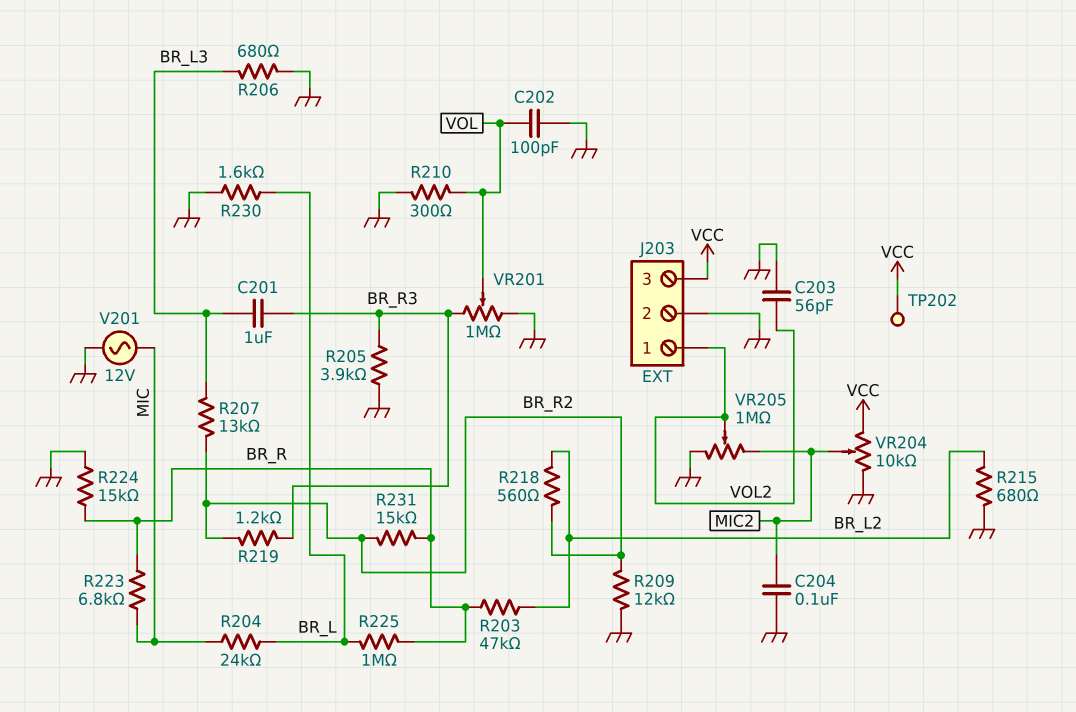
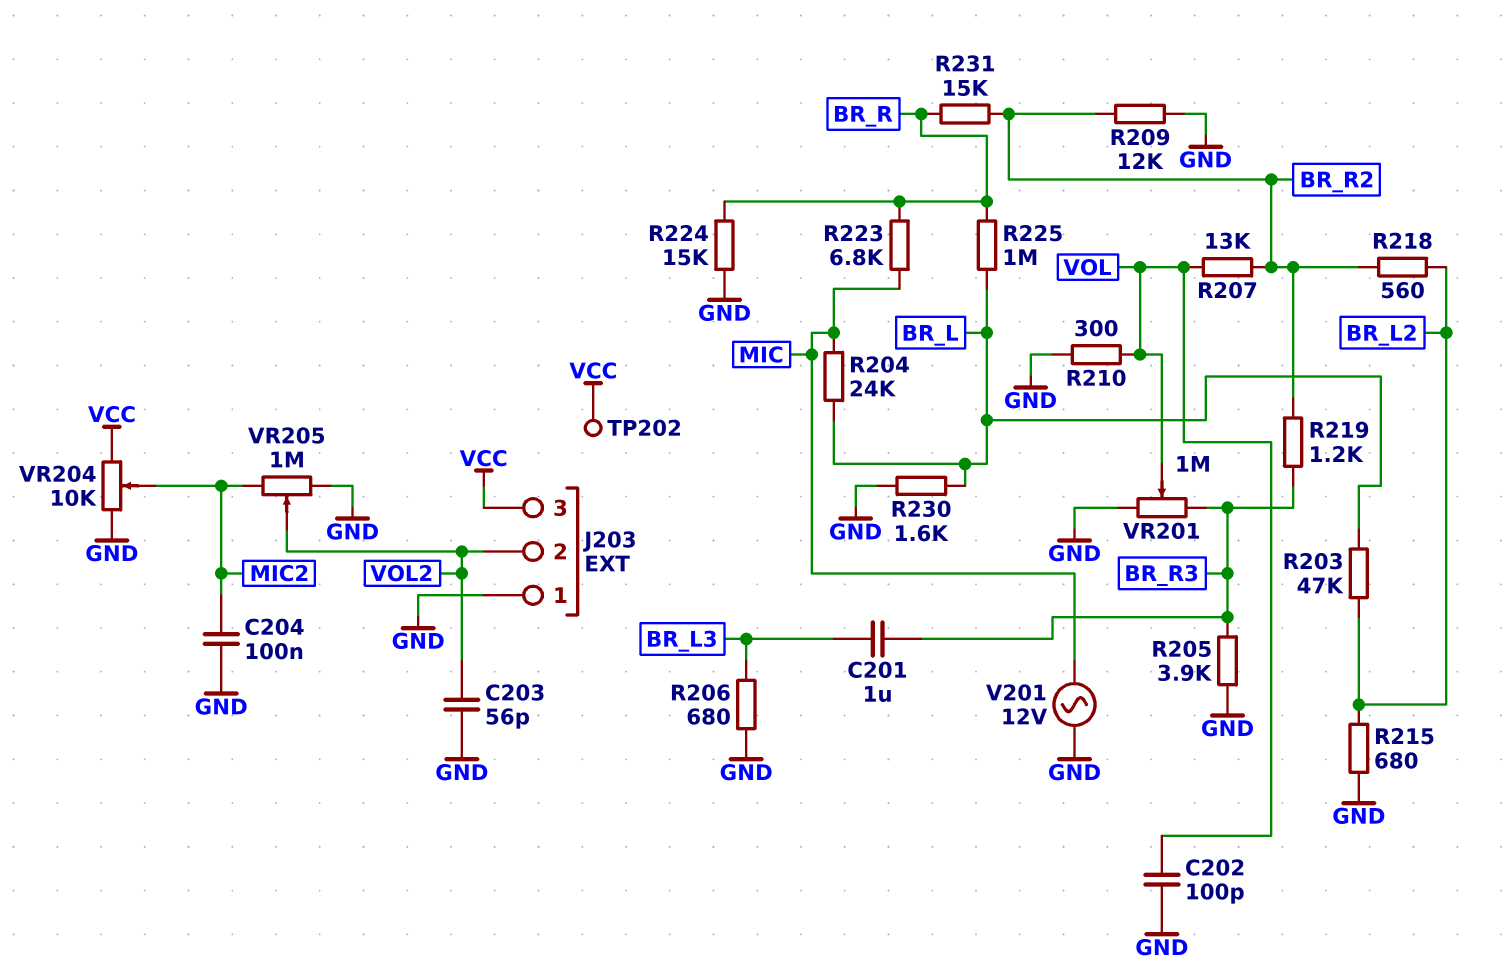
J203 pin 1: VOL2 -> GND
J203 pin 2: GND -> VOL2
R203: 47k (BR_L2, BR_R) -> 47k (BR_L, BR_L2)
R207: 13k (BR_L3, BR_R2) -> 13k (BR_R2, VOL)

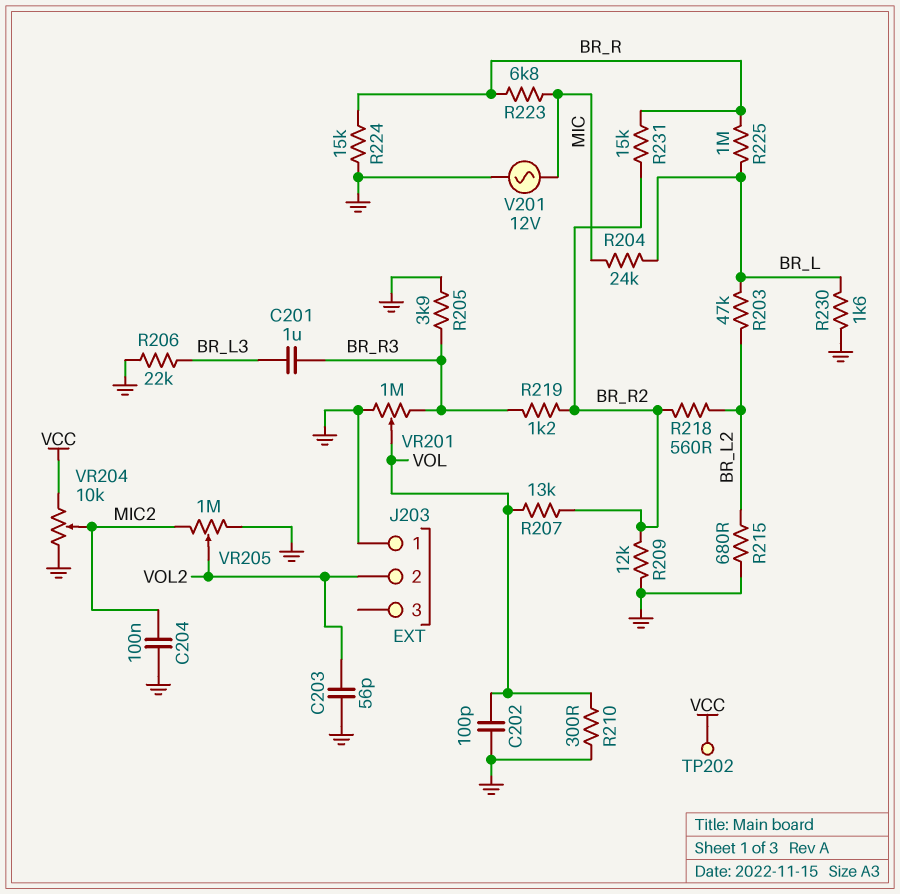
J203 pin 3: VCC -> none
R206: 680 (BR_L3, GND) -> 22k (BR_L3, GND)

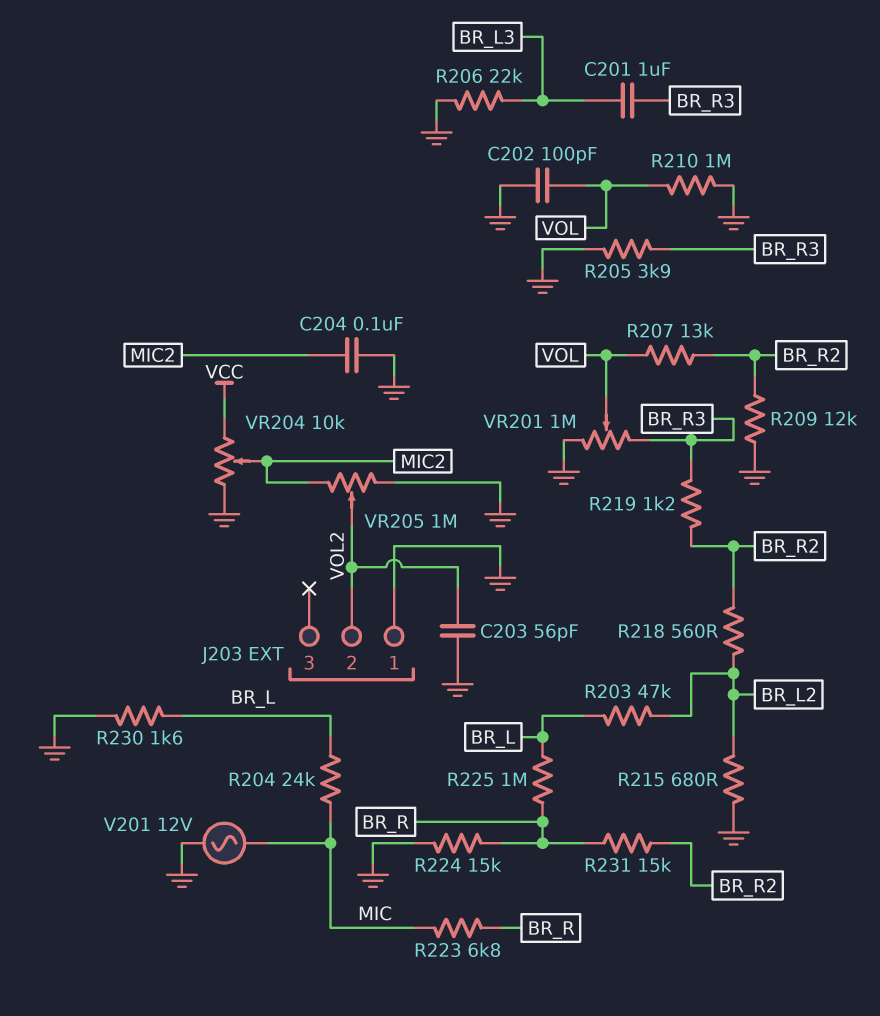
R210: 300 (GND, VOL) -> 1M (GND, VOL)
TP202: test point (VCC) -> none

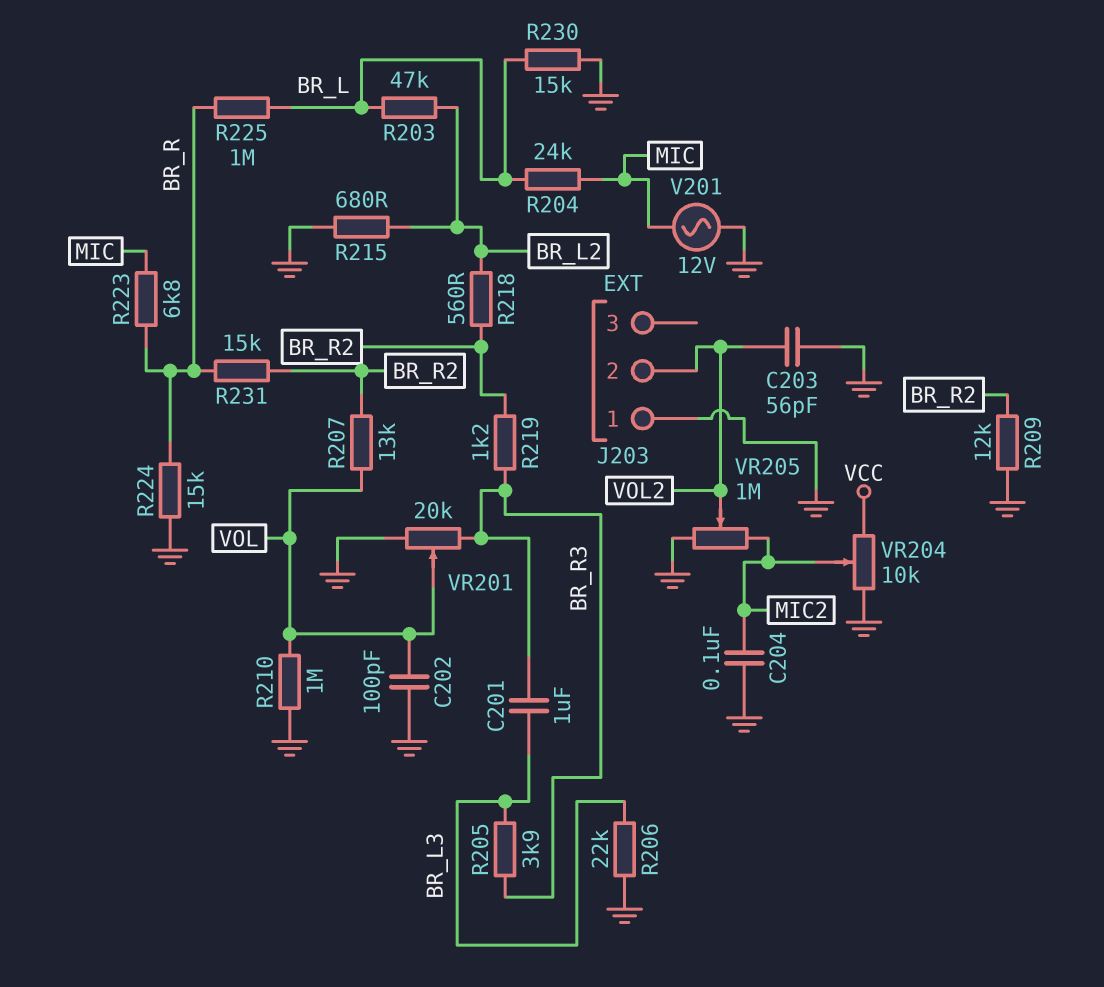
R205: 3.9k (BR_R3, GND) -> 3.9k (BR_L3, BR_R3)
R230: 1.6k (BR_L, GND) -> 15k (BR_L, GND)
VR201: 1M (BR_R3, GND, wiper VOL) -> 20k (BR_R3, GND, wiper VOL)

